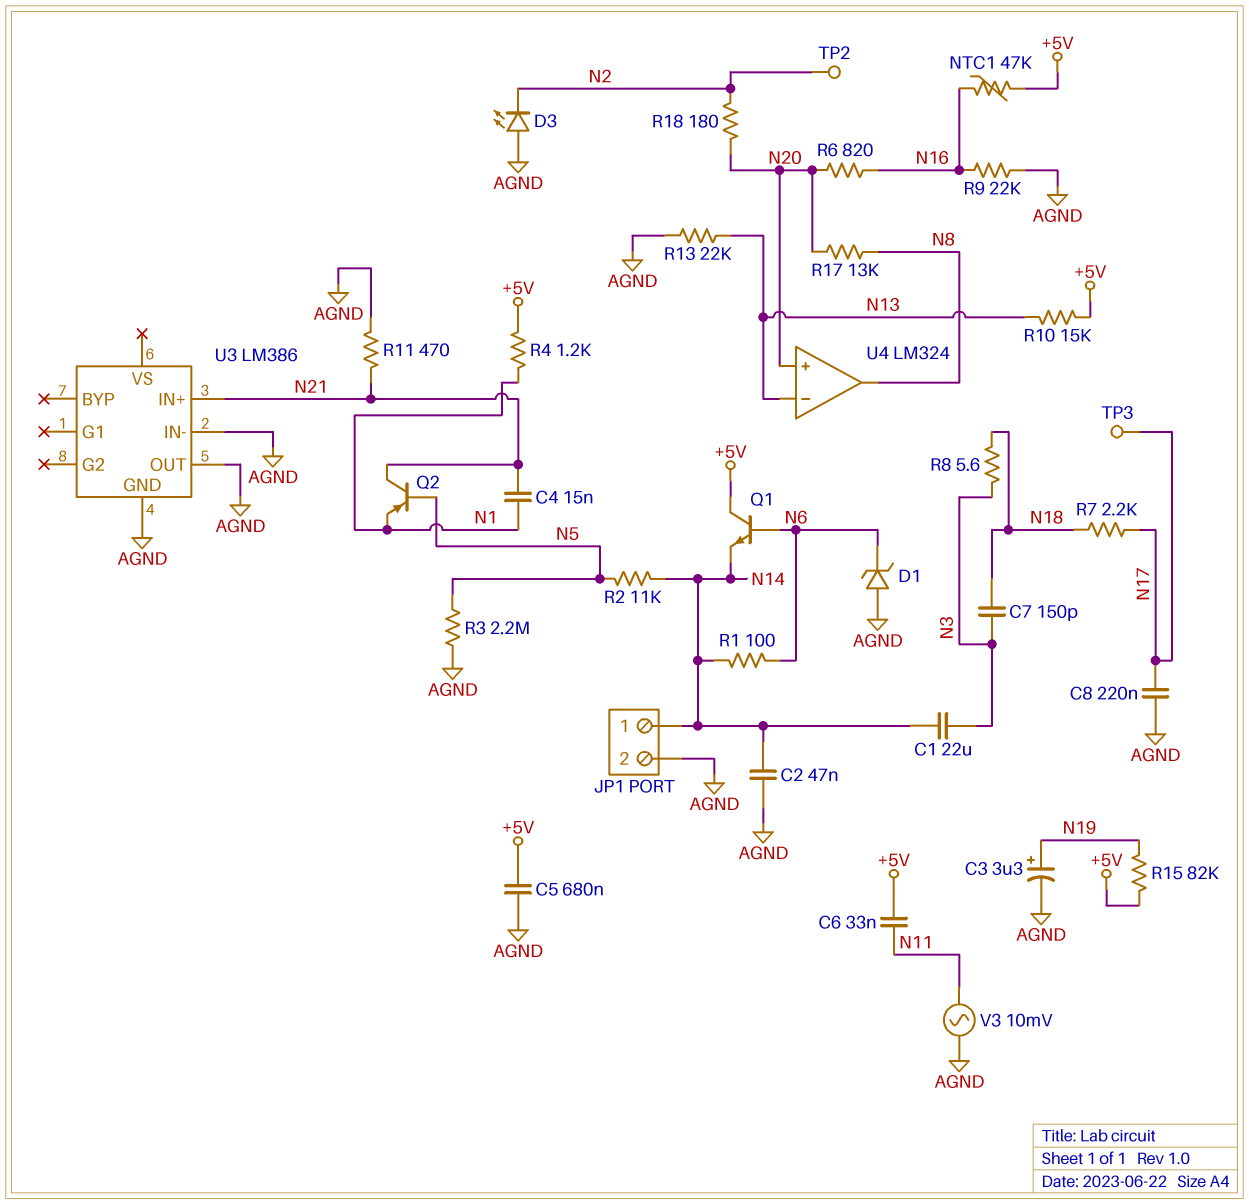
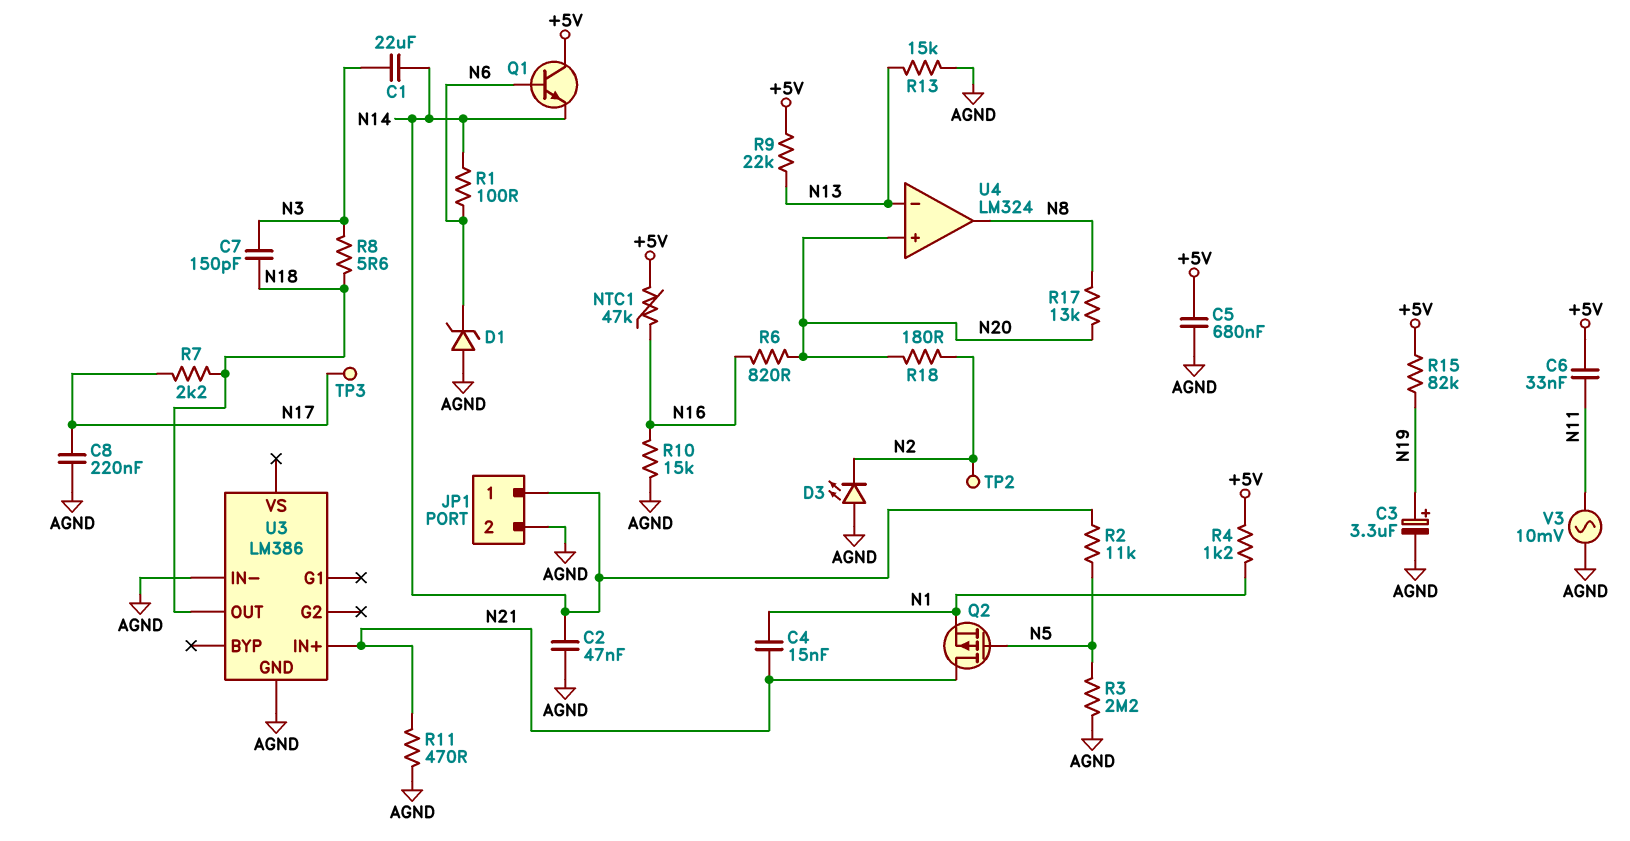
Q2: PNP (B N5, C N21, E N1) -> PMOS (G N5, D N21, S N1)
R9: 22k (AGND, N16) -> 22k (+5V, N13)
R10: 15k (+5V, N13) -> 15k (AGND, N16)
R13: 22k (AGND, N13) -> 15k (AGND, N13)
U3 pin OUT: AGND -> N18

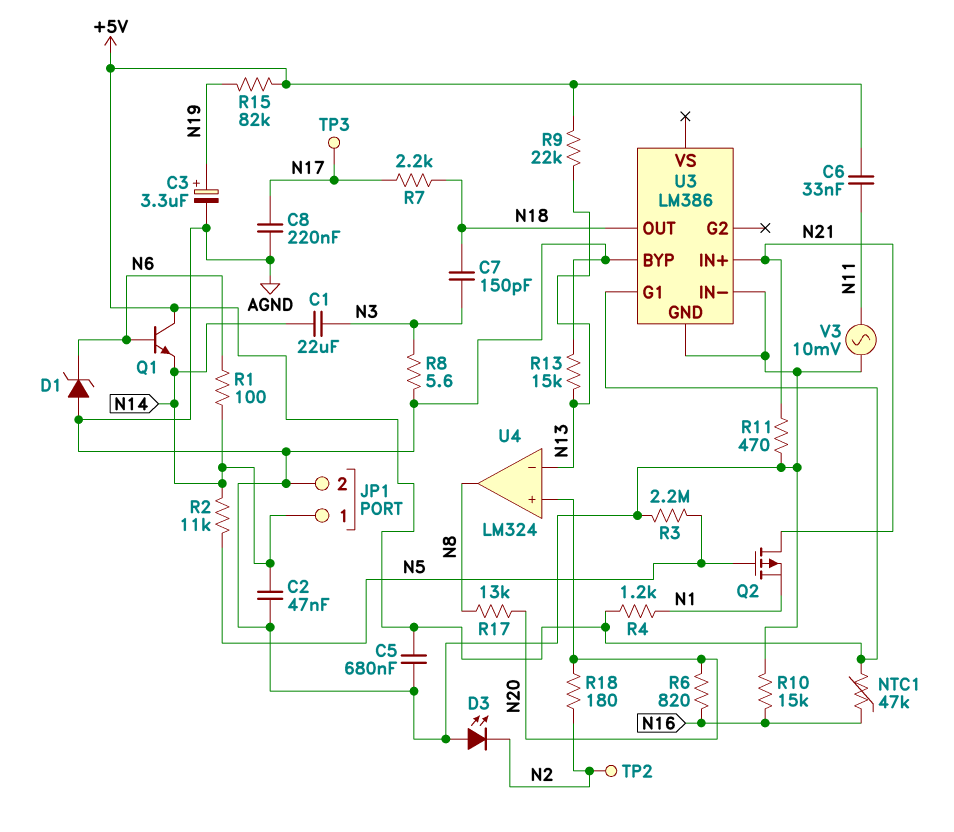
C4: 15nF (N1, N21) -> none
R8: 5.6 (N3, N18) -> 5.6 (AGND, N3)
U3 pin BYP: none -> AGND
U3 pin G1: none -> +5V

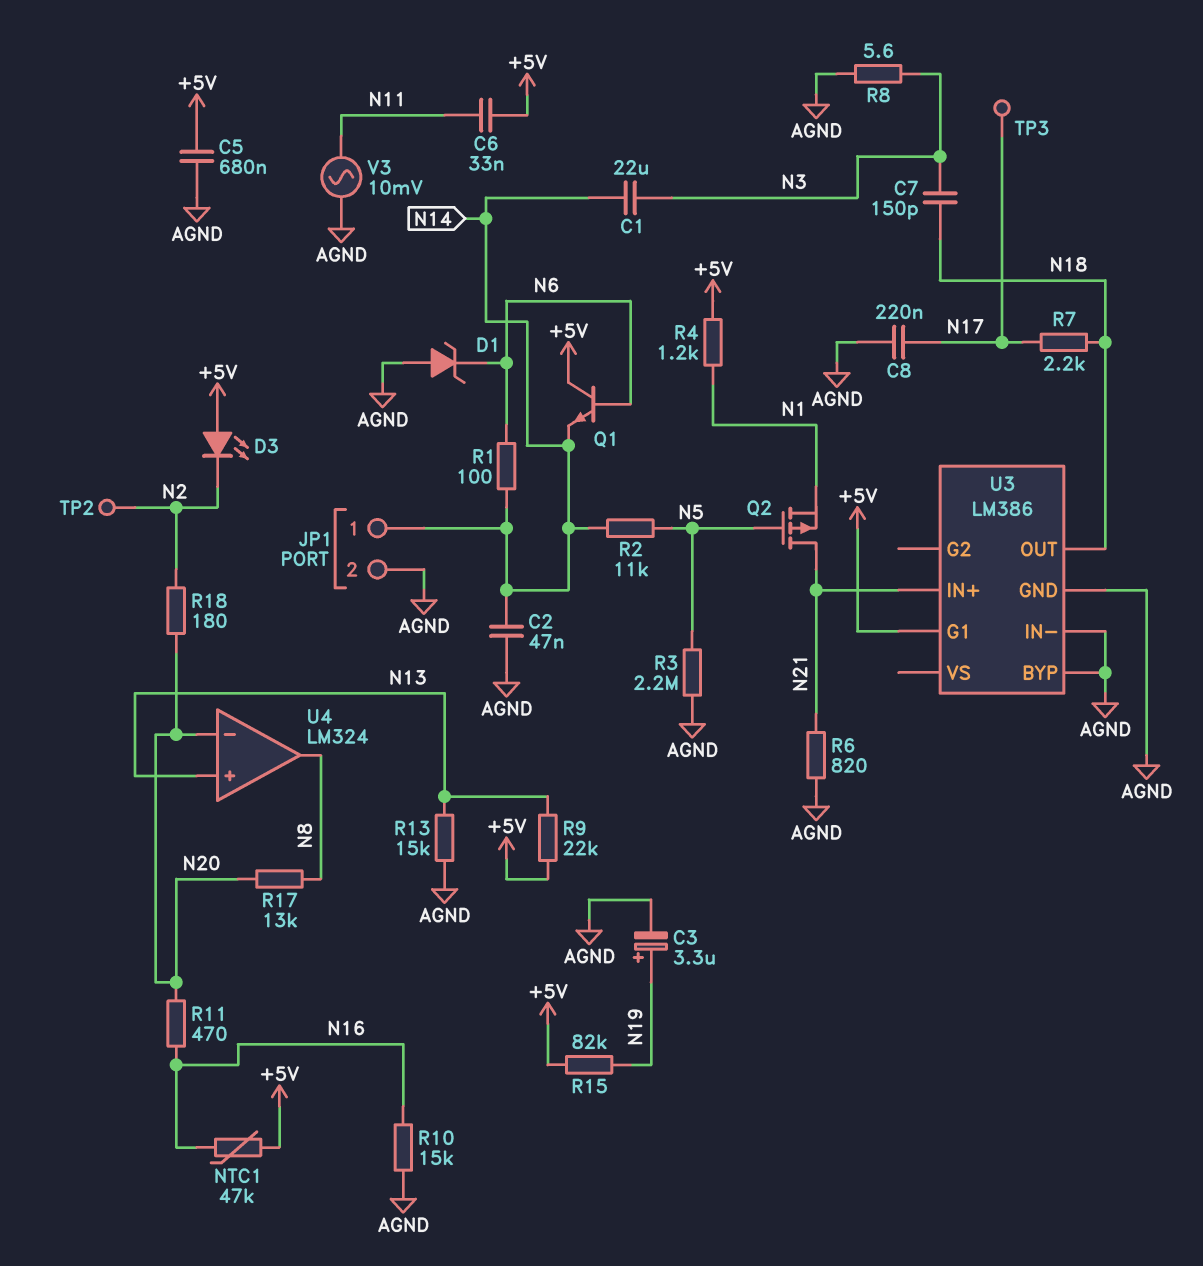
D3: LED (A AGND, K N2) -> LED (A +5V, K N2)
R6: 820 (N16, N20) -> 820 (AGND, N21)
R11: 470 (AGND, N21) -> 470 (N16, N20)
U4 pin in+: N20 -> N13
U4 pin in-: N13 -> N20

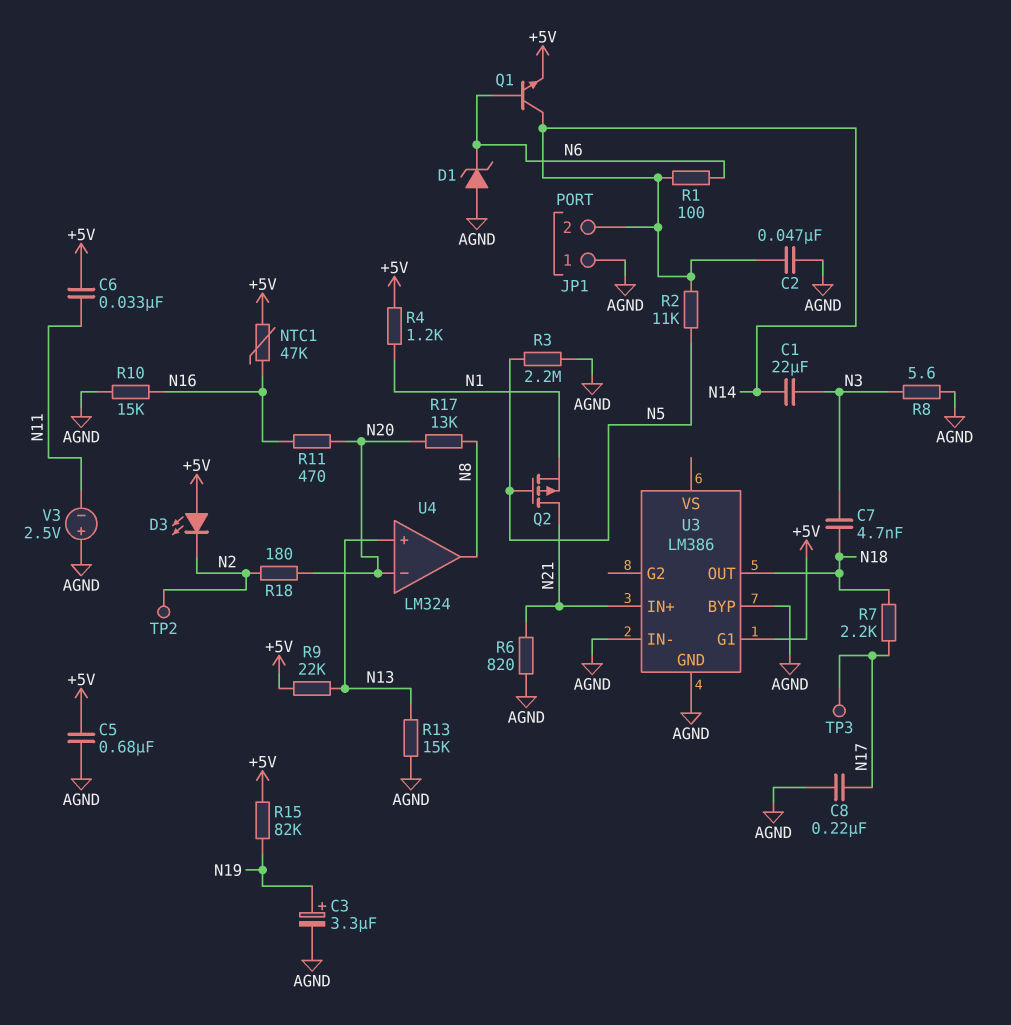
C7: 150pF (N3, N18) -> 4.7nF (N3, N18)
JP1 pin 1: N14 -> AGND
JP1 pin 2: AGND -> N14
Q1: NPN (B N6, C +5V, E N14) -> NPN (B N6, C N14, E +5V)
V3: AC 10mV (AGND, N11) -> 2.5V (plus AGND, minus N11)

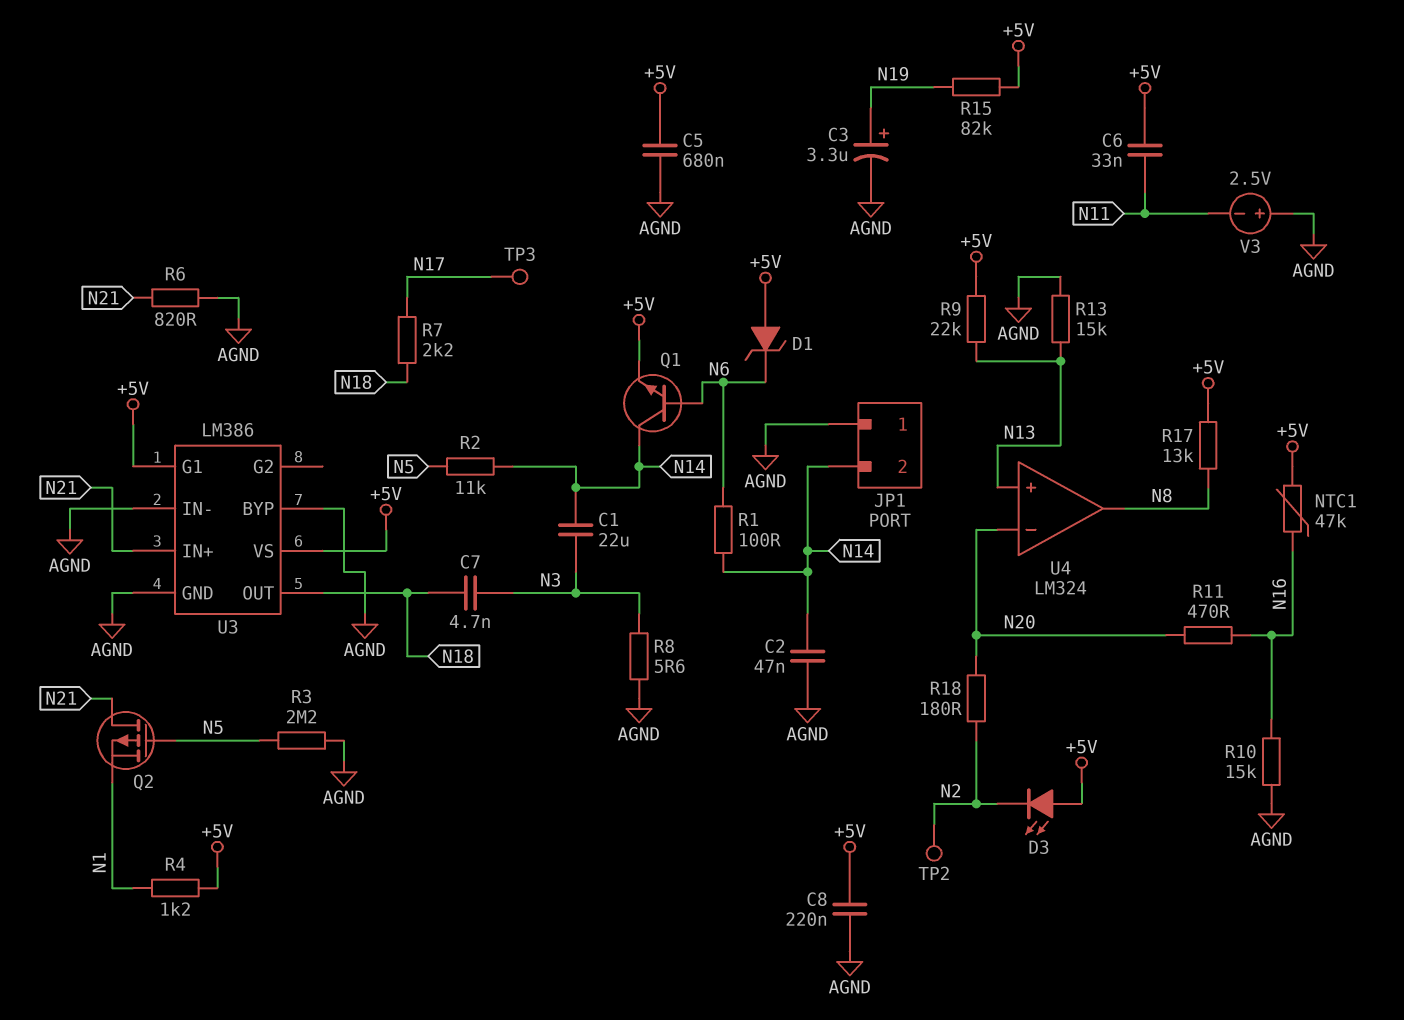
C8: 220nF (AGND, N17) -> 220nF (+5V, AGND)
D1: zener (A AGND, K N6) -> zener (A +5V, K N6)
R17: 13k (N8, N20) -> 13k (+5V, N8)
U3 pin VS: none -> +5V

